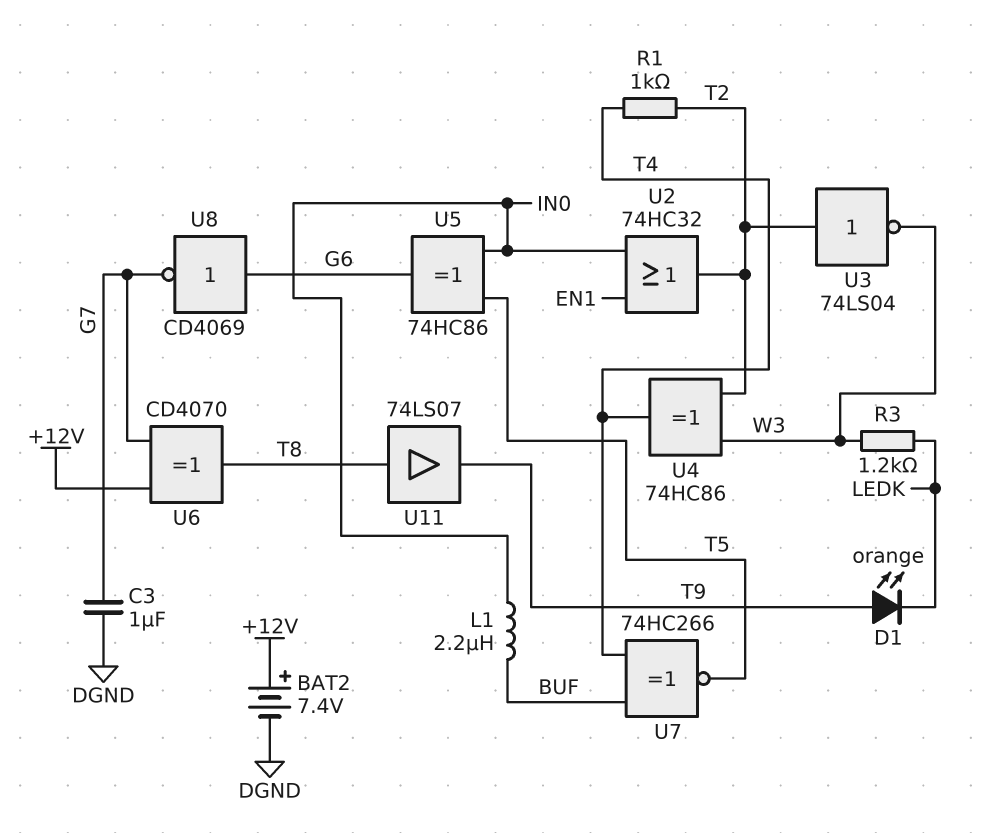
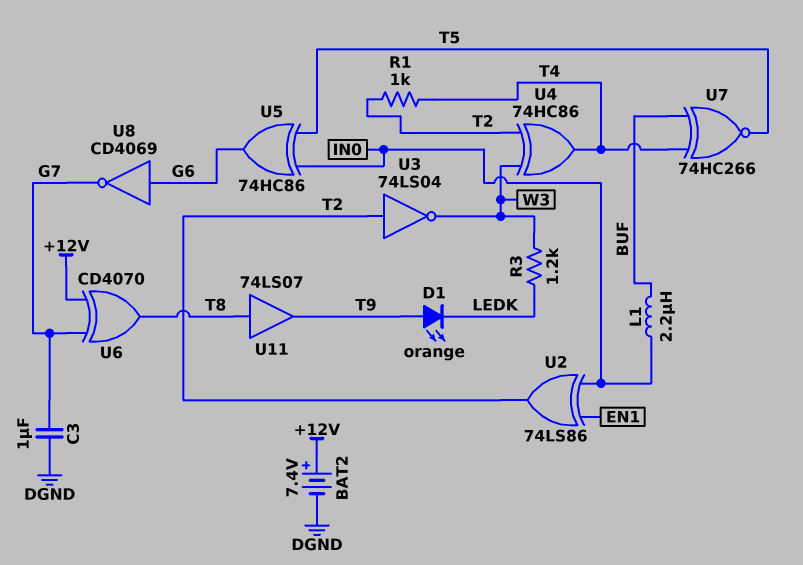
U2: OR 74HC32 (in EN1, in IN0, out T2) -> XOR 74LS86 (in EN1, in IN0, out T2)

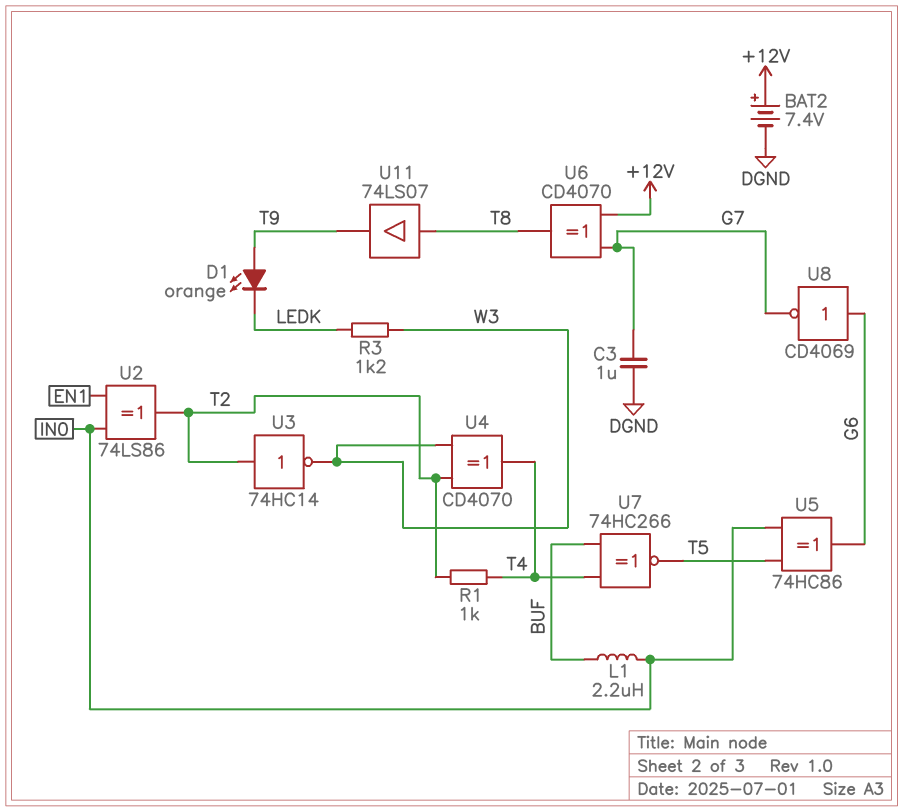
U3: NOT 74LS04 (in T2, out W3) -> NOT 74HC14 (in T2, out W3)
U4: XOR 74HC86 (in T2, in W3, out T4) -> XOR CD4070 (in T2, in W3, out T4)

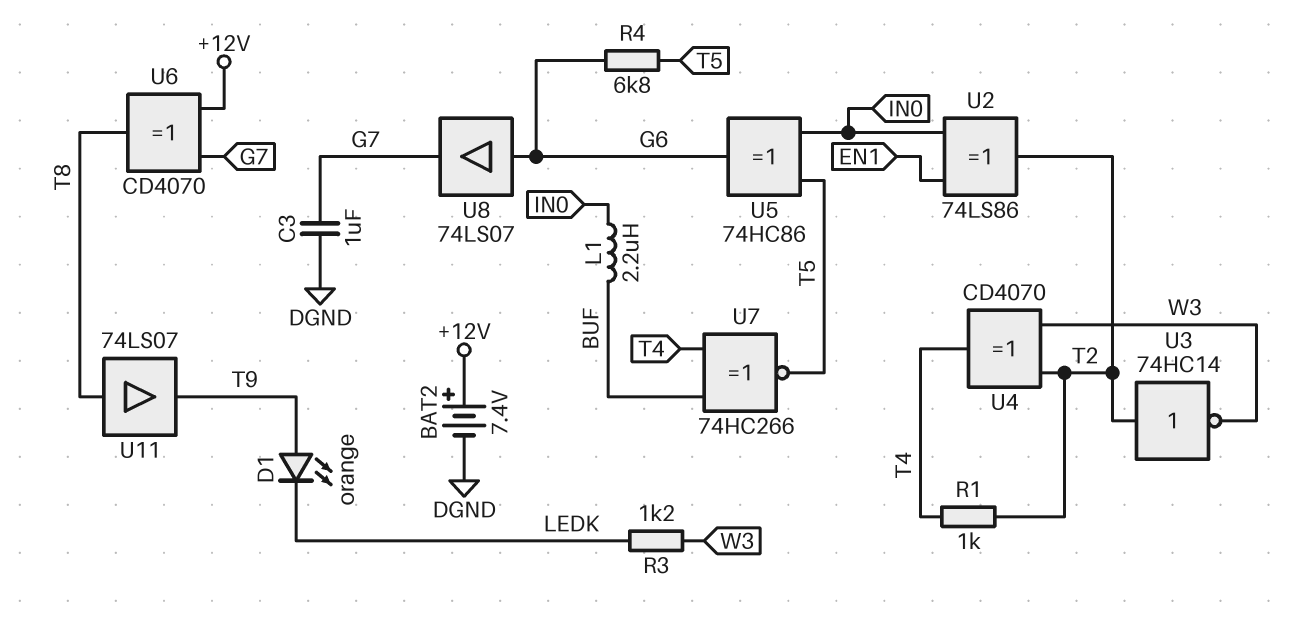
R4: none -> 6.8k (G6, T5)
U8: NOT CD4069 (in G6, out G7) -> buffer 74LS07 (in G6, out G7)

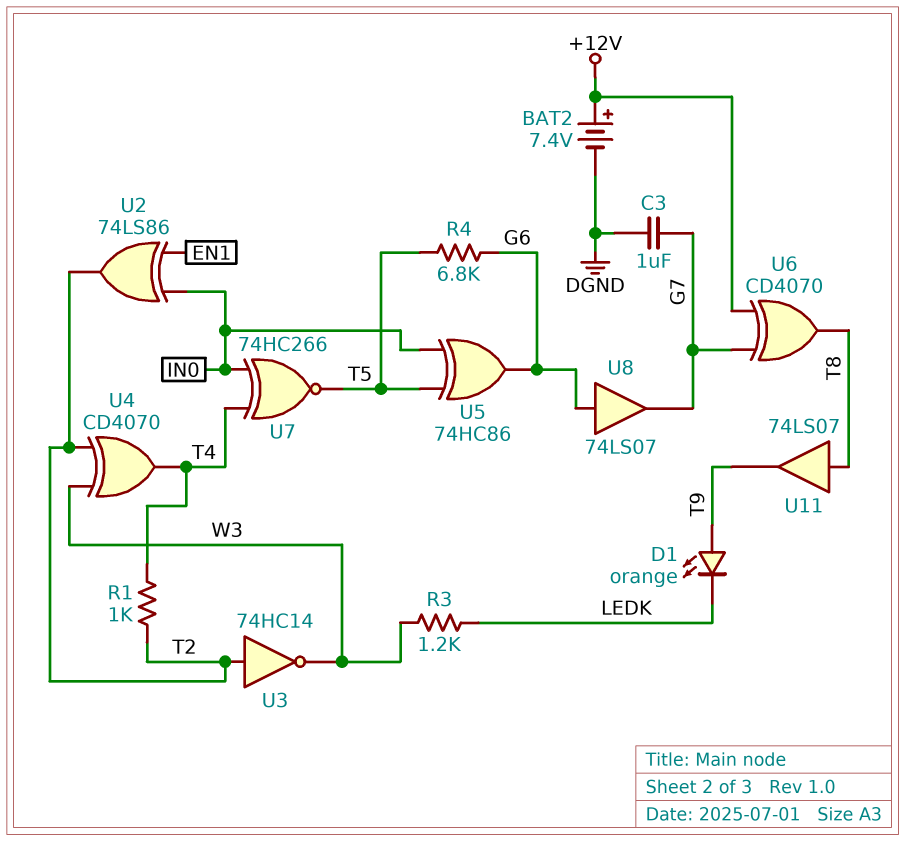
L1: 2.2uH (BUF, IN0) -> none
U7: XNOR 74HC266 (in BUF, in T4, out T5) -> XNOR 74HC266 (in IN0, in T4, out T5)

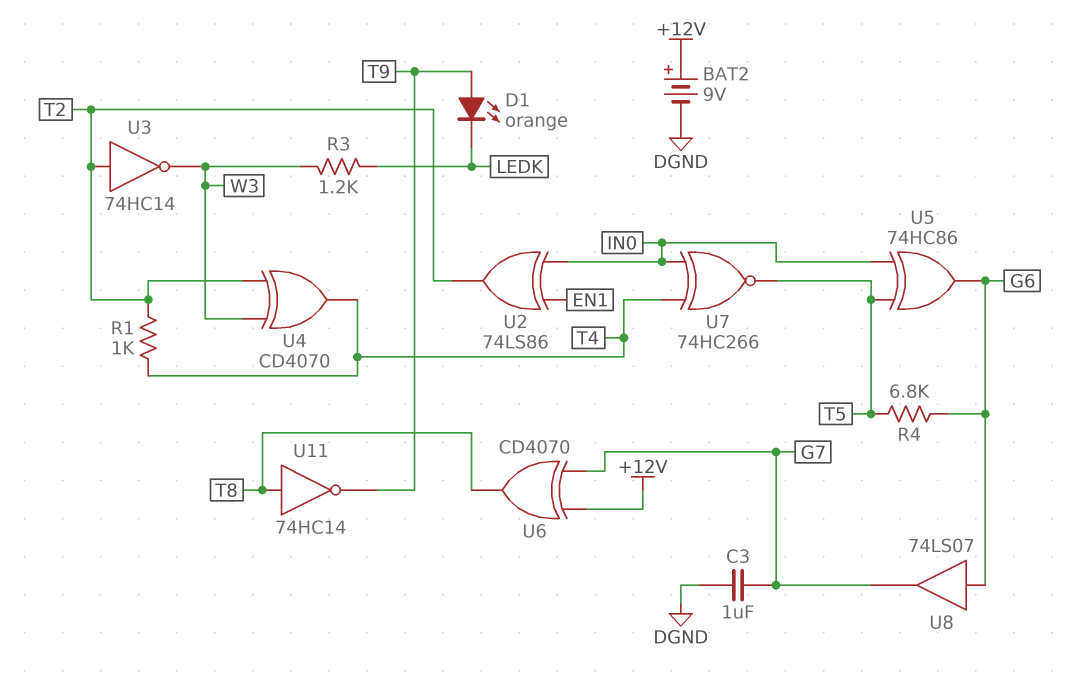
BAT2: 7.4V (plus +12V, minus DGND) -> 9V (plus +12V, minus DGND)
U11: buffer 74LS07 (in T8, out T9) -> NOT 74HC14 (in T8, out T9)

